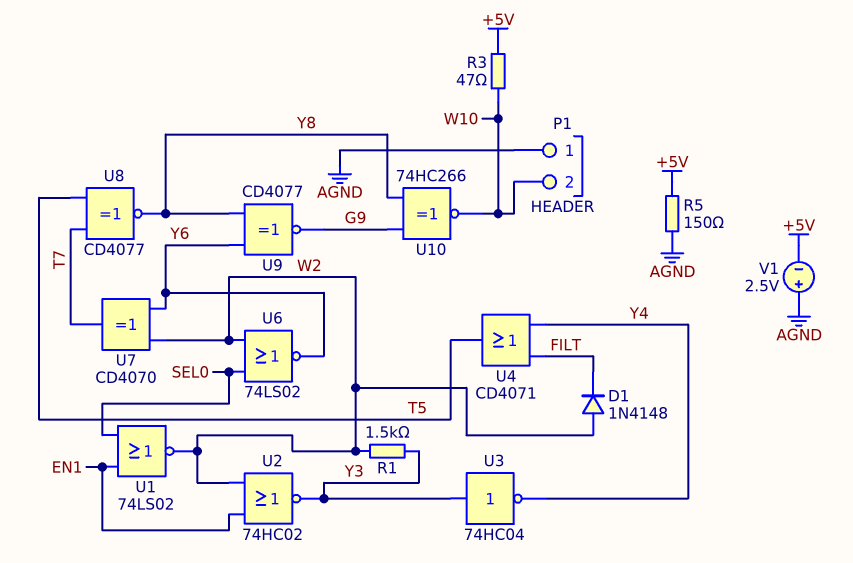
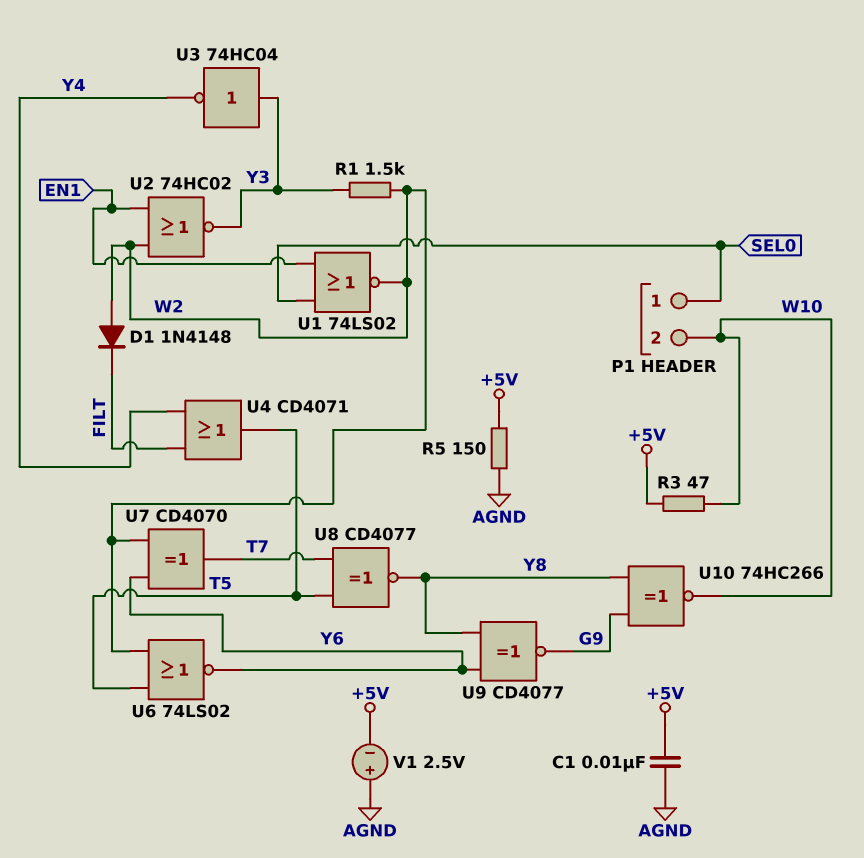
C1: none -> 10nF (+5V, AGND)
P1 pin 1: AGND -> SEL0
U6: NOR 74LS02 (in SEL0, in W2, out Y6) -> NOR 74LS02 (in T5, in W2, out Y6)

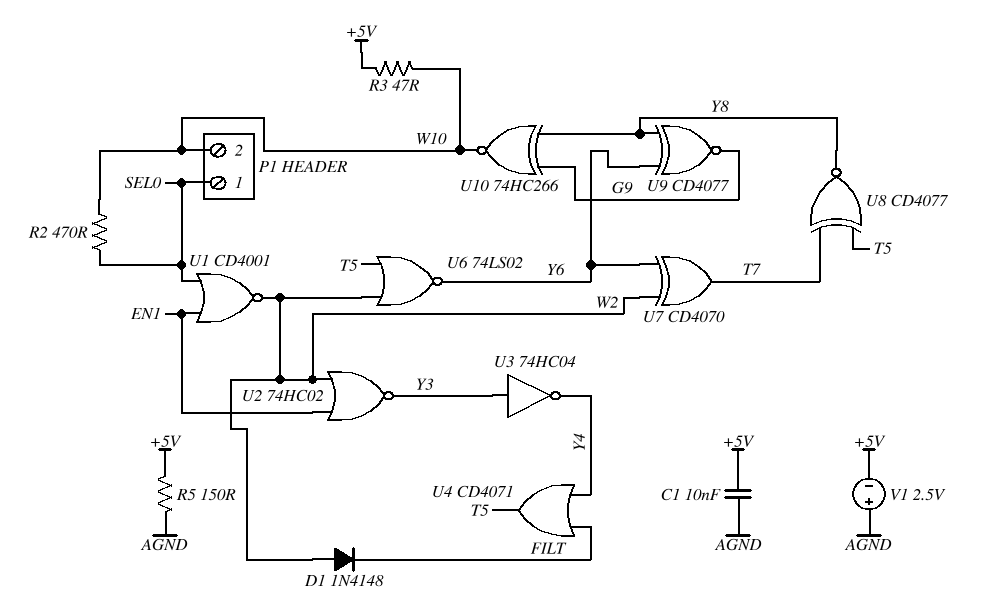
R1: 1.5k (W2, Y3) -> none
R2: none -> 470 (SEL0, W10)
U1: NOR 74LS02 (in EN1, in SEL0, out W2) -> NOR CD4001 (in EN1, in SEL0, out W2)

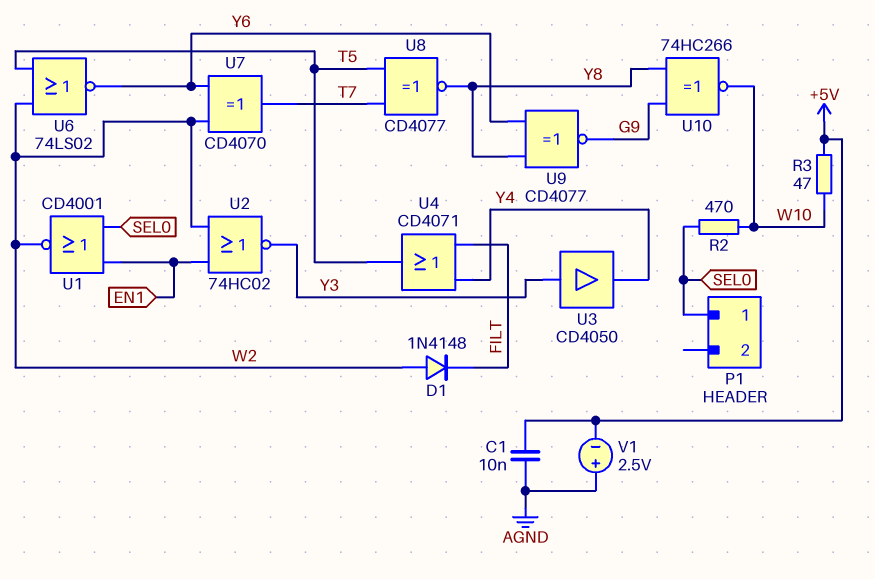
P1 pin 2: W10 -> none
R5: 150 (+5V, AGND) -> none
U3: NOT 74HC04 (in Y3, out Y4) -> buffer CD4050 (in Y3, out Y4)

